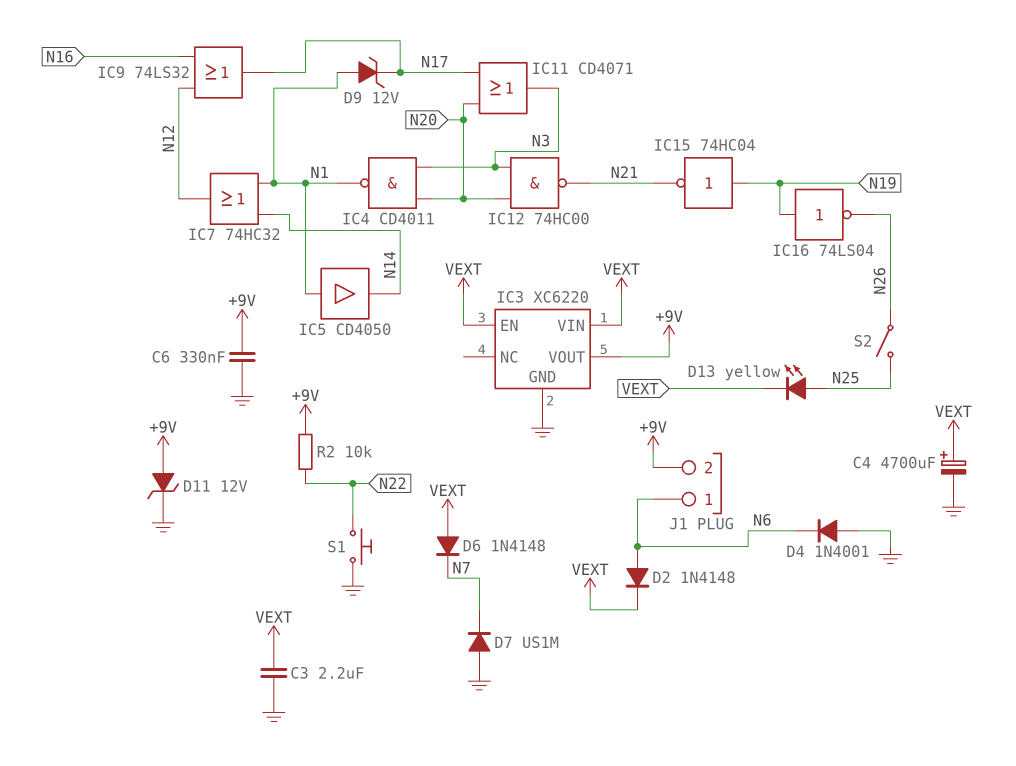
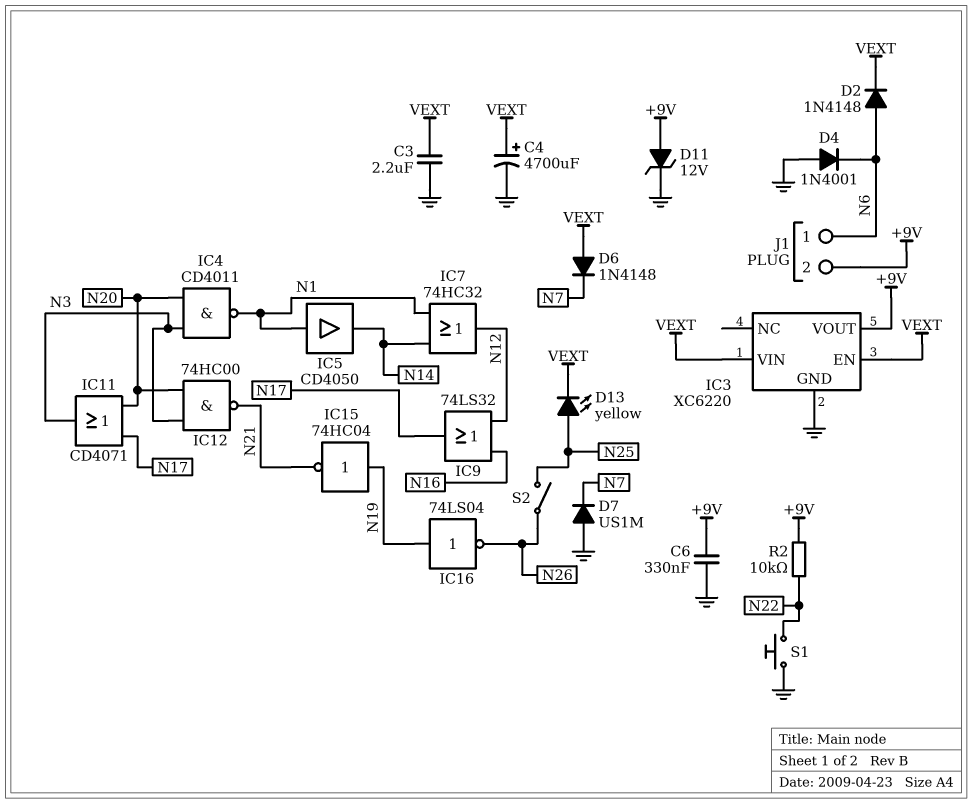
D9: zener 12V (A N1, K N17) -> none

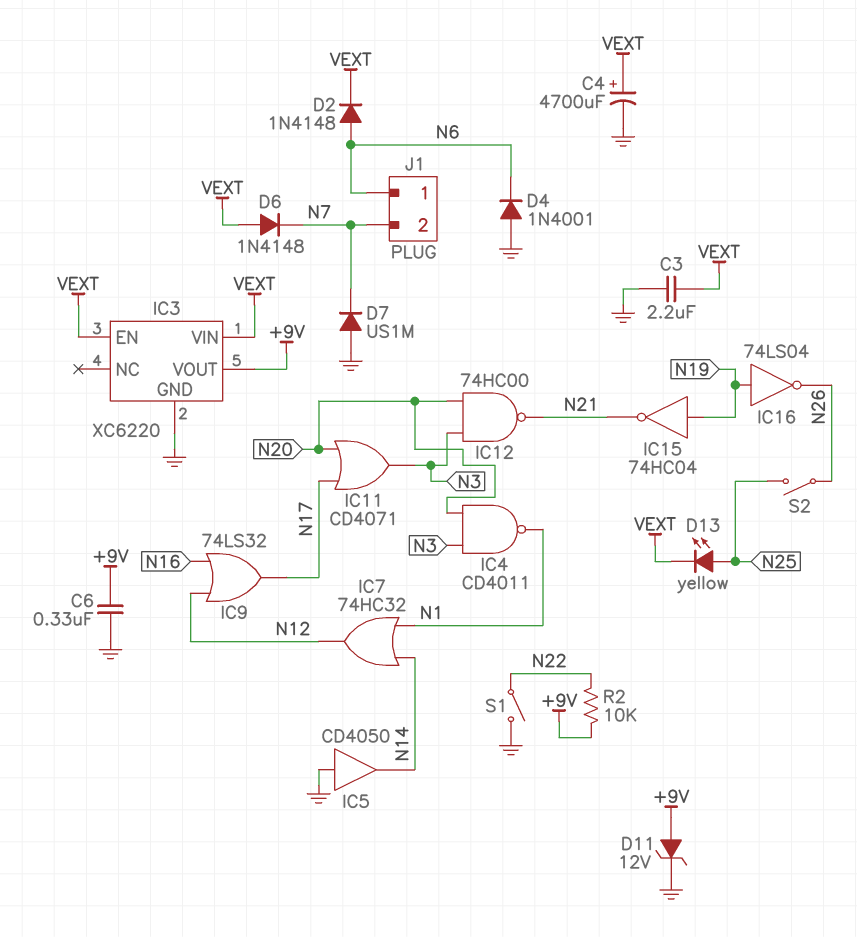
IC5: buffer CD4050 (in N1, out N14) -> buffer CD4050 (in GND, out N14)
J1 pin 2: +9V -> N7
S1: button (GND, N22) -> switch (GND, N22)

